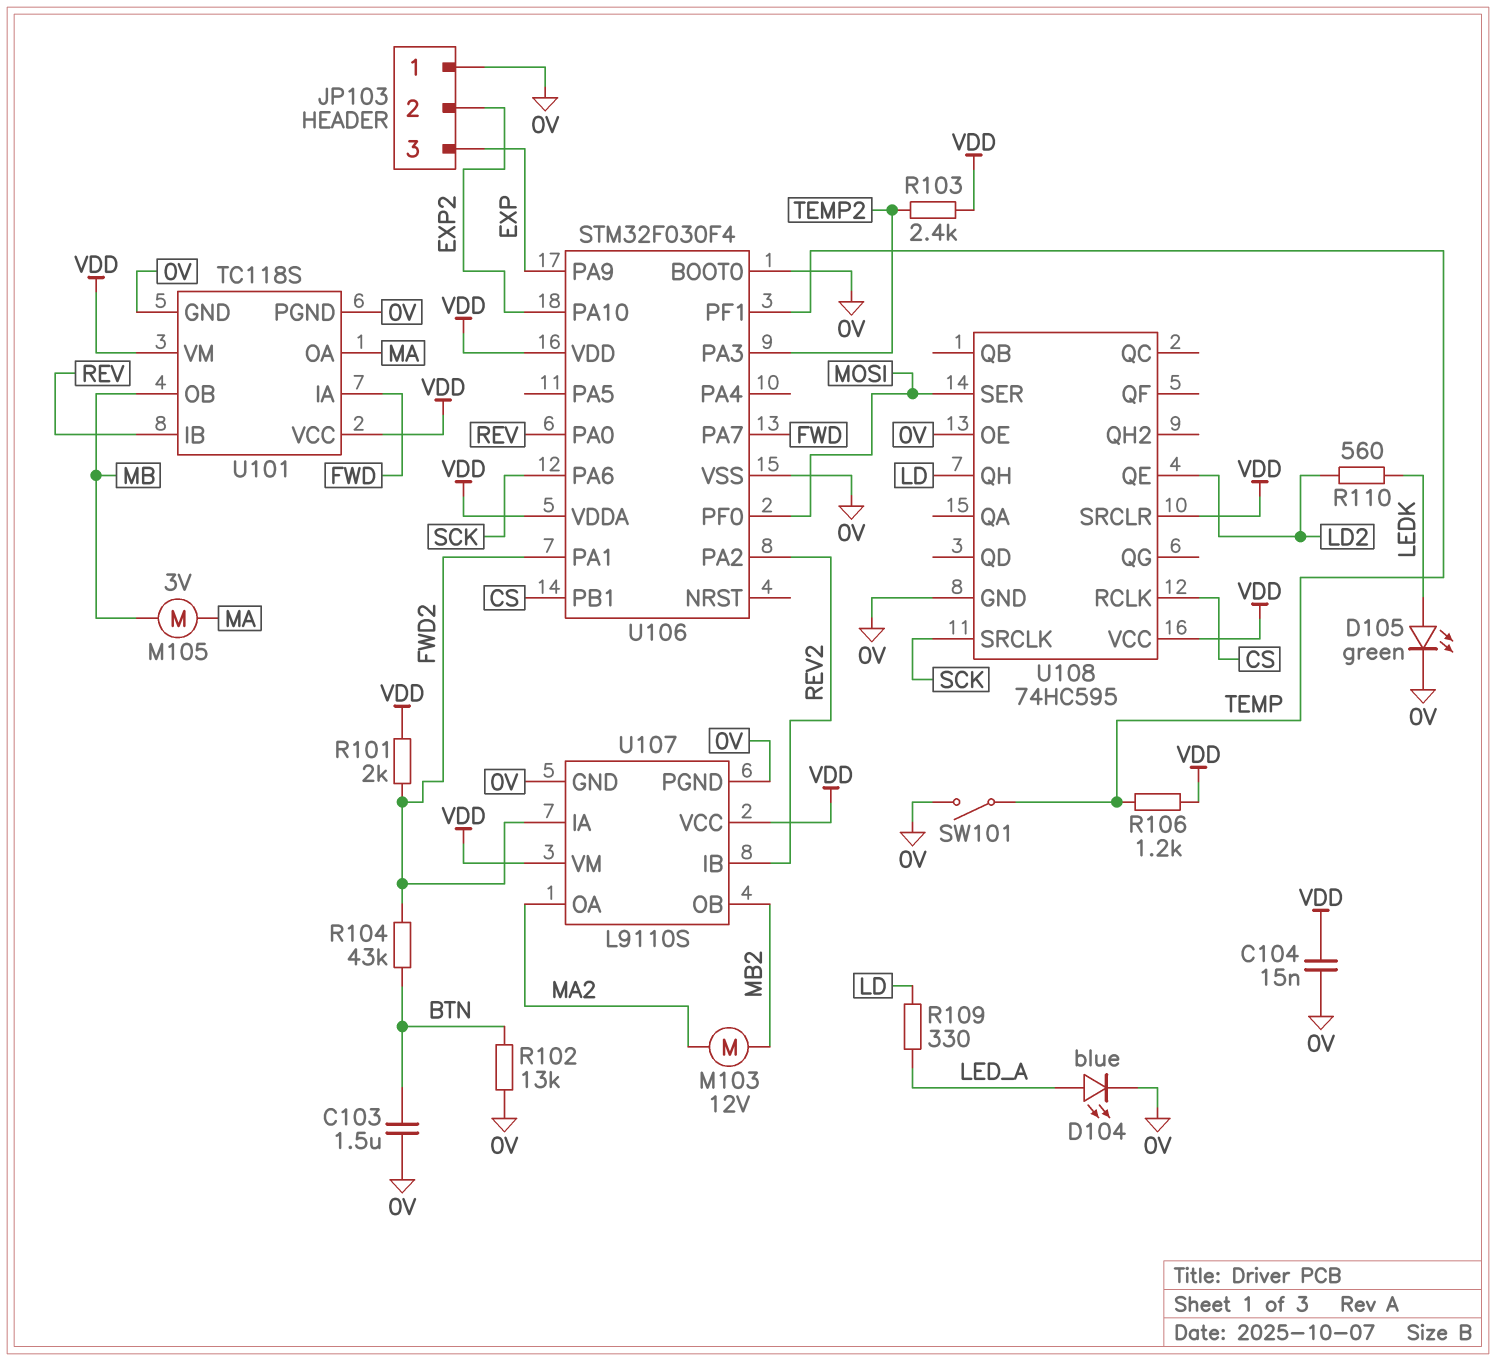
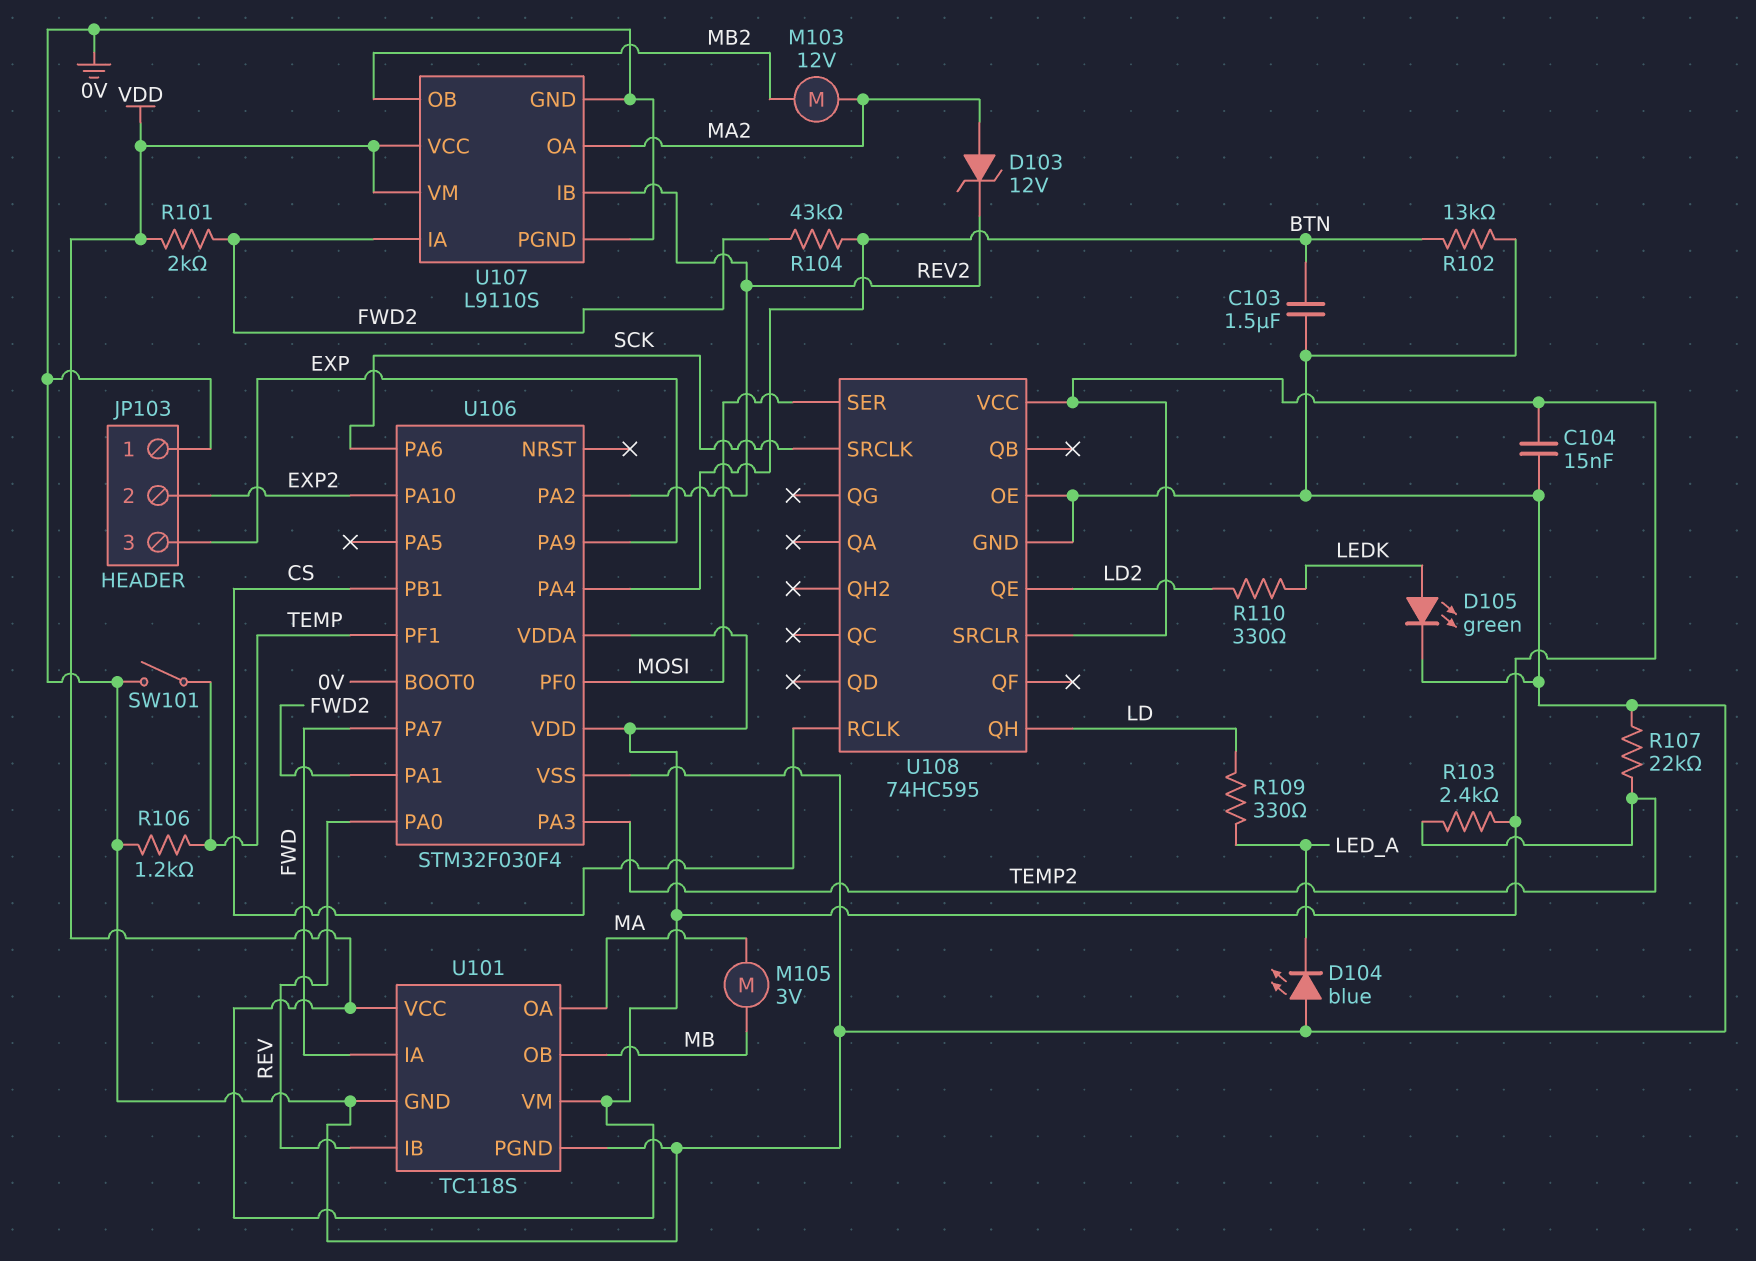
D103: none -> zener 12V (A MA2, K REV2)
D104: LED blue (A LED_A, K 0V) -> LED blue (A 0V, K LED_A)
R106: 1.2k (TEMP, VDD) -> 1.2k (0V, TEMP)
R107: none -> 22k (0V, TEMP2)
R110: 560 (LD2, LEDK) -> 330 (LD2, LEDK)
U106 pin PA4: none -> BTN

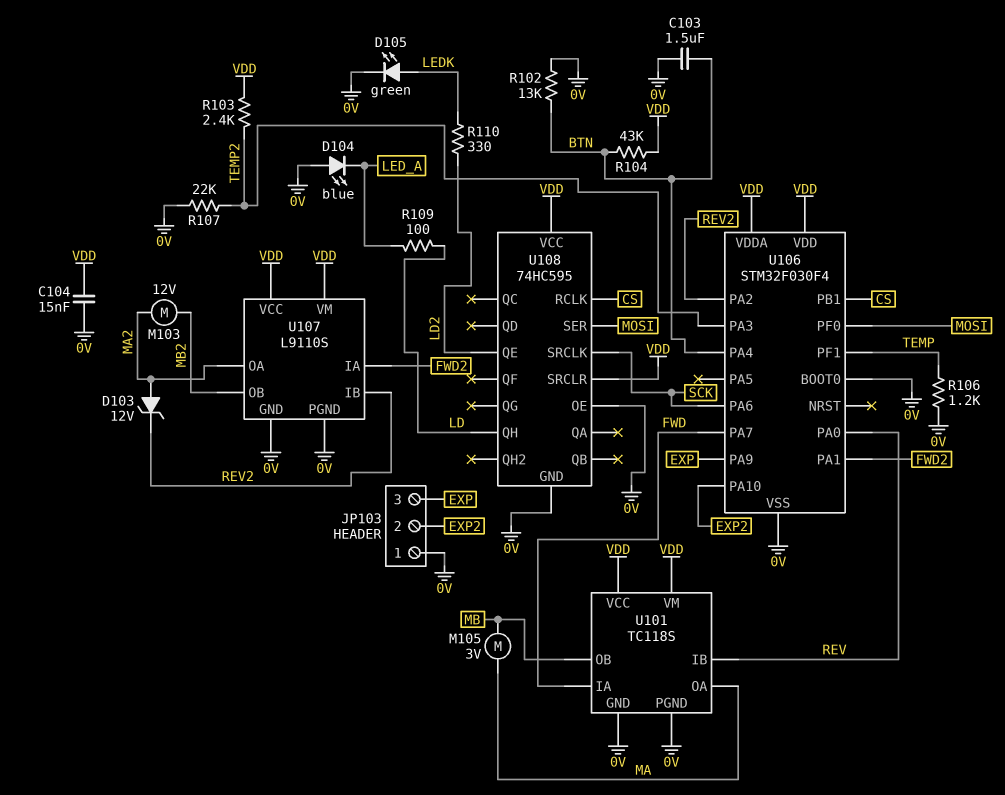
R101: 2k (FWD2, VDD) -> none
R104: 43k (BTN, FWD2) -> 43k (BTN, VDD)
R109: 330 (LD, LED_A) -> 100 (LD, LED_A)
SW101: switch (0V, TEMP) -> none

